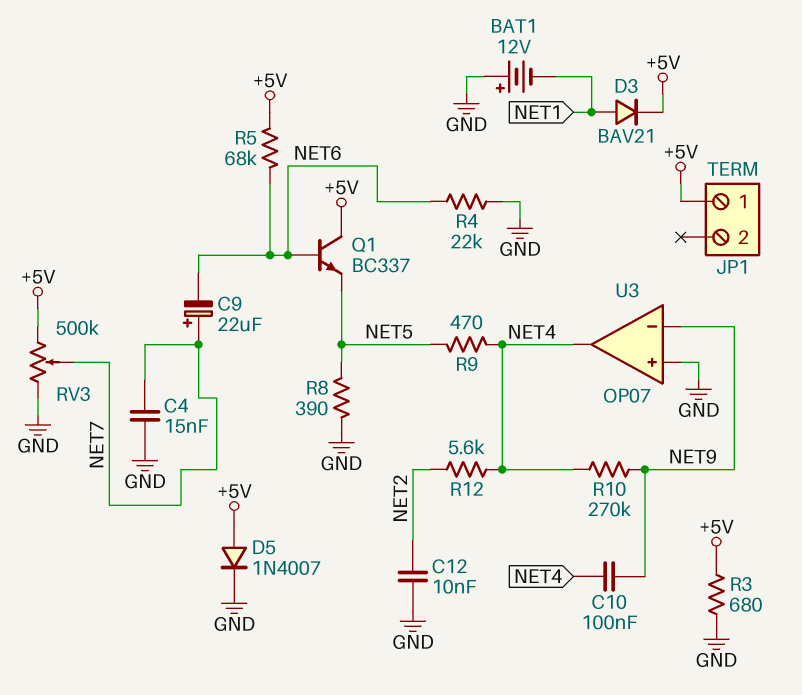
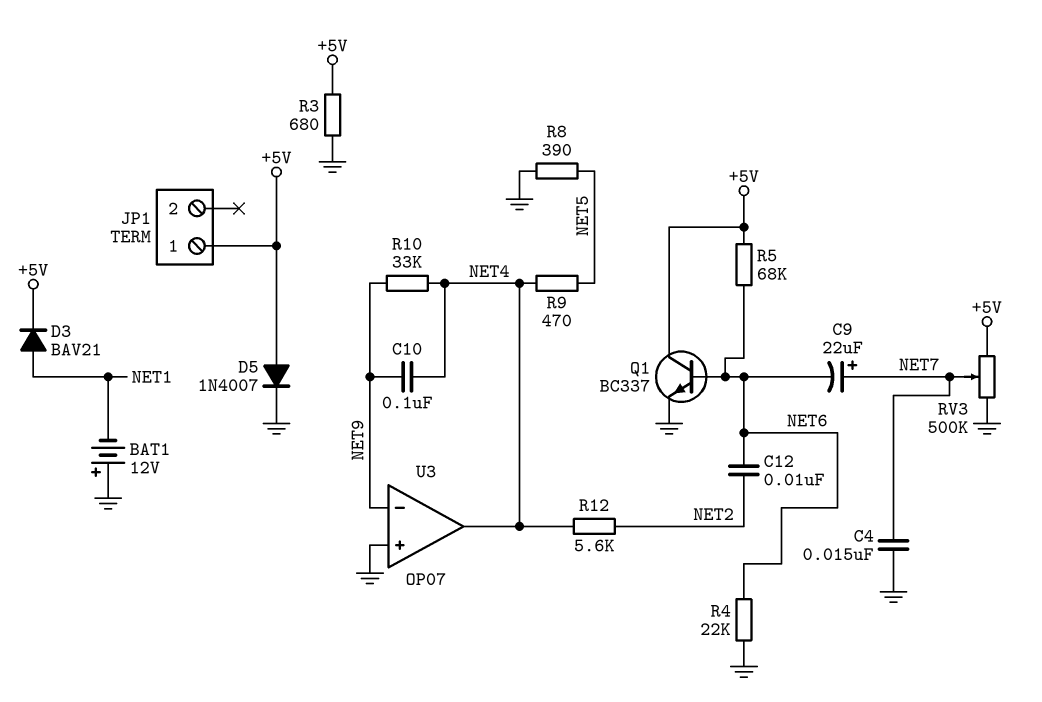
C12: 10nF (GND, NET2) -> 10nF (NET2, NET6)
Q1: NPN BC337 (B NET6, C +5V, E NET5) -> NPN BC337 (B NET6, C +5V, E GND)
R10: 270k (NET4, NET9) -> 33k (NET4, NET9)

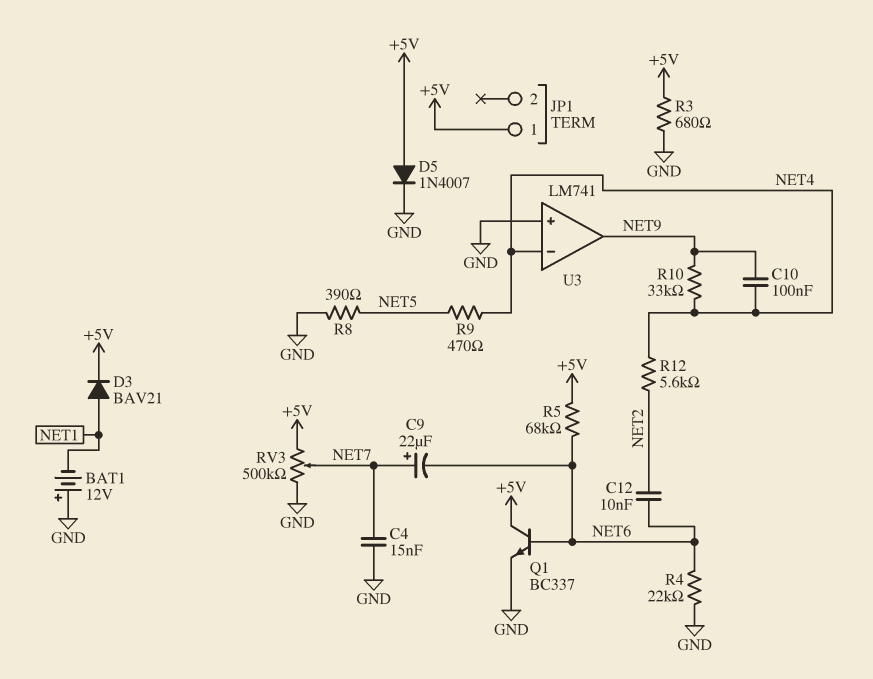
U3: OP07 -> LM741
U3 pin in-: NET9 -> NET4
U3 pin out: NET4 -> NET9

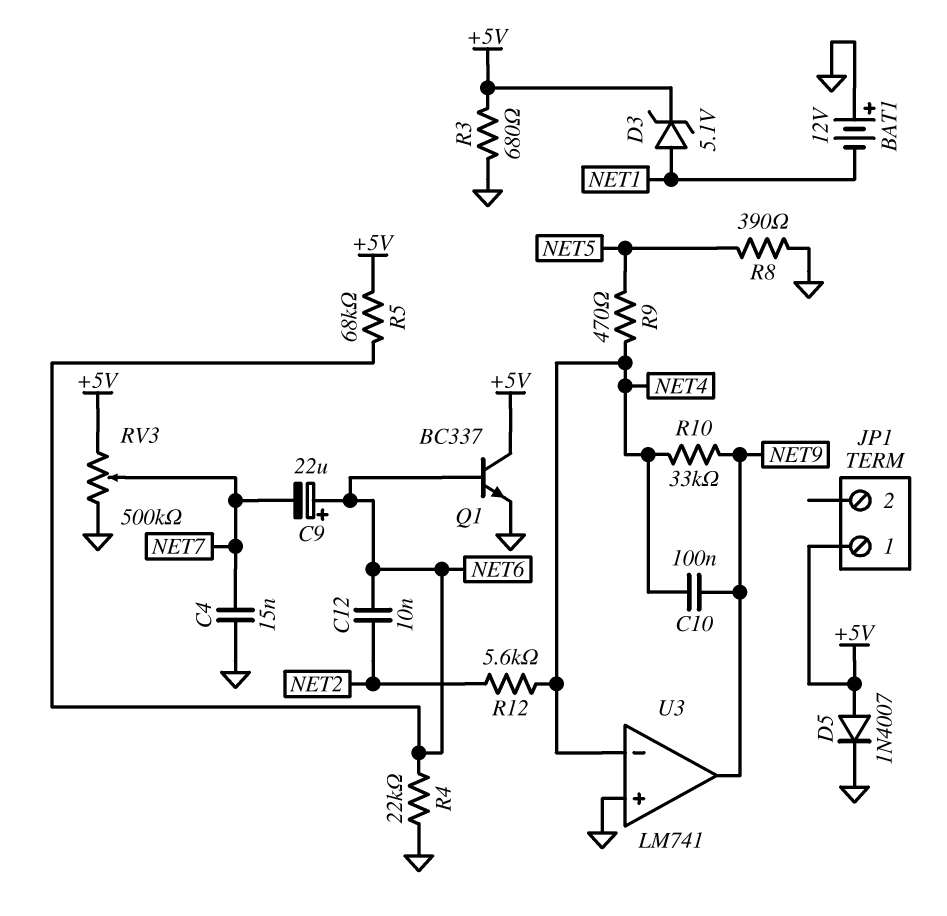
C9: 22uF (plus NET7, minus NET6) -> 22uF (plus NET6, minus NET7)
D3: diode BAV21 (A NET1, K +5V) -> zener 5.1V (A NET1, K +5V)

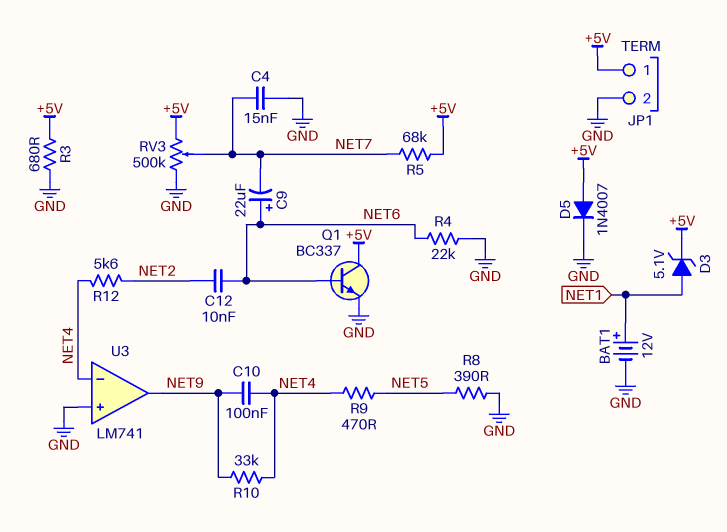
BAT1: 12V (plus GND, minus NET1) -> 12V (plus NET1, minus GND)
JP1 pin 2: none -> GND
R5: 68k (+5V, NET6) -> 68k (+5V, NET7)

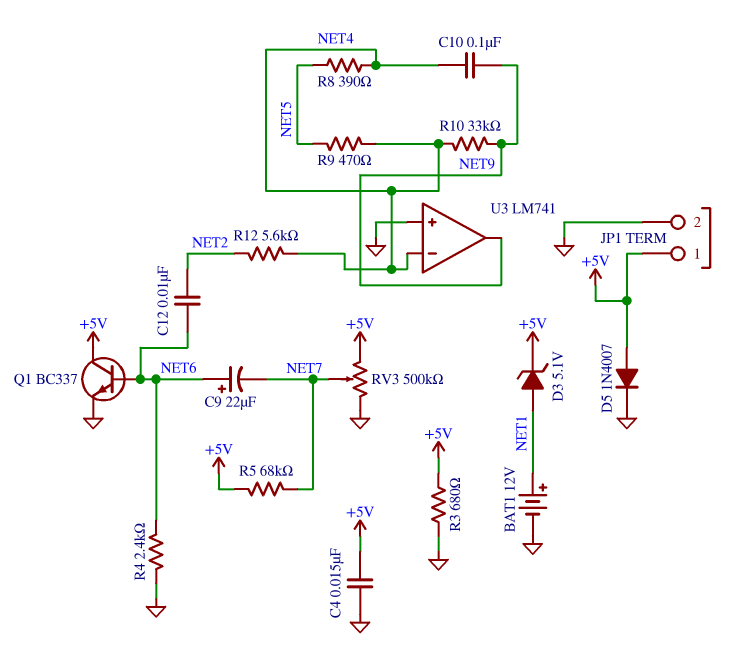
C4: 15nF (GND, NET7) -> 15nF (+5V, GND)
R4: 22k (GND, NET6) -> 2.4k (GND, NET6)
R8: 390 (GND, NET5) -> 390 (NET4, NET5)

